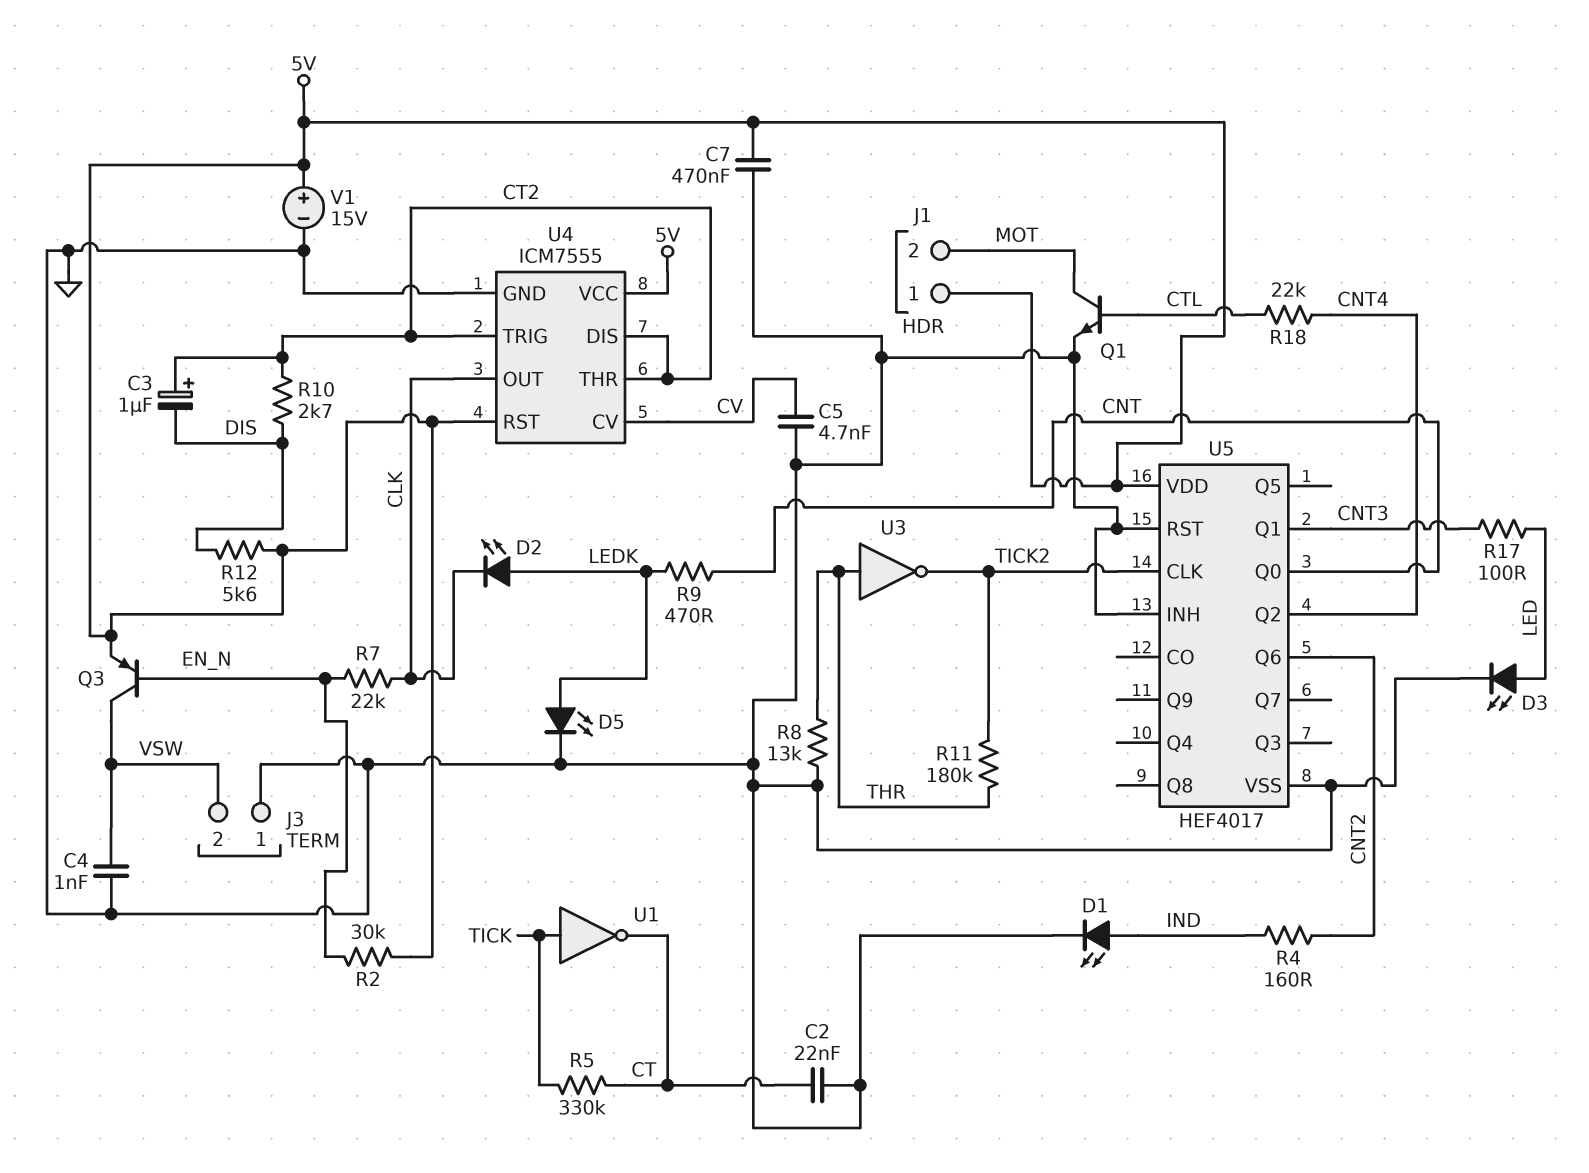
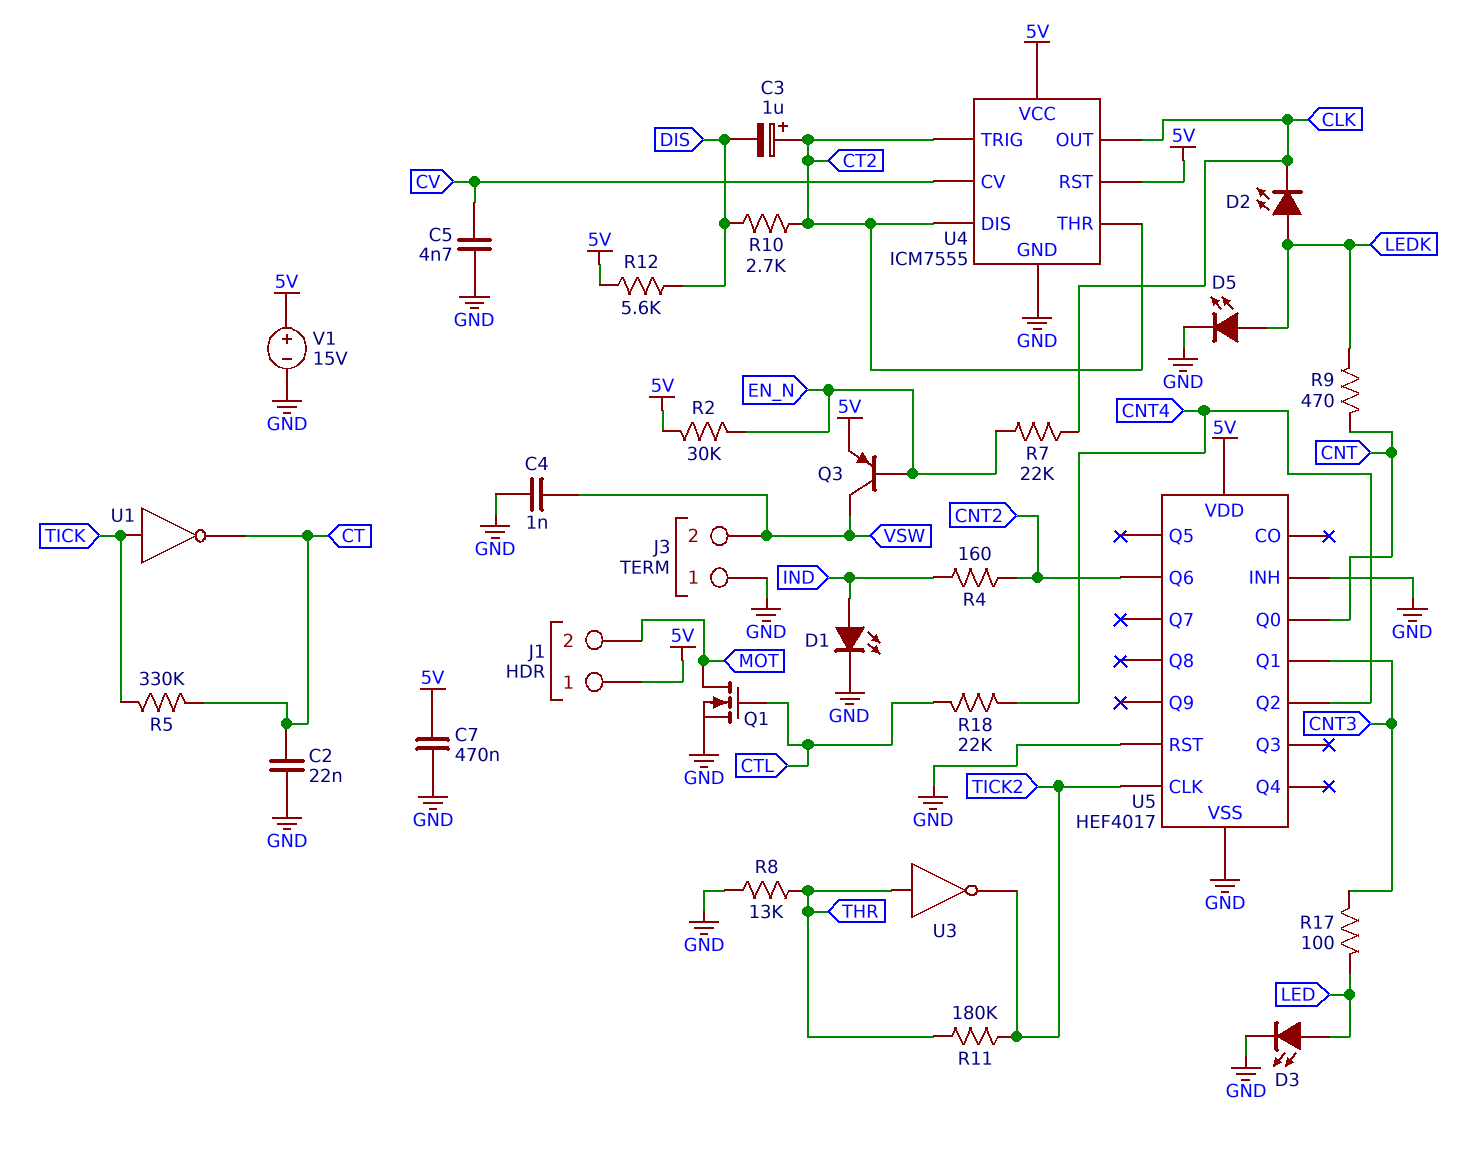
Q1: NPN (B CTL, C MOT, E GND) -> NMOS (G CTL, D MOT, S GND)

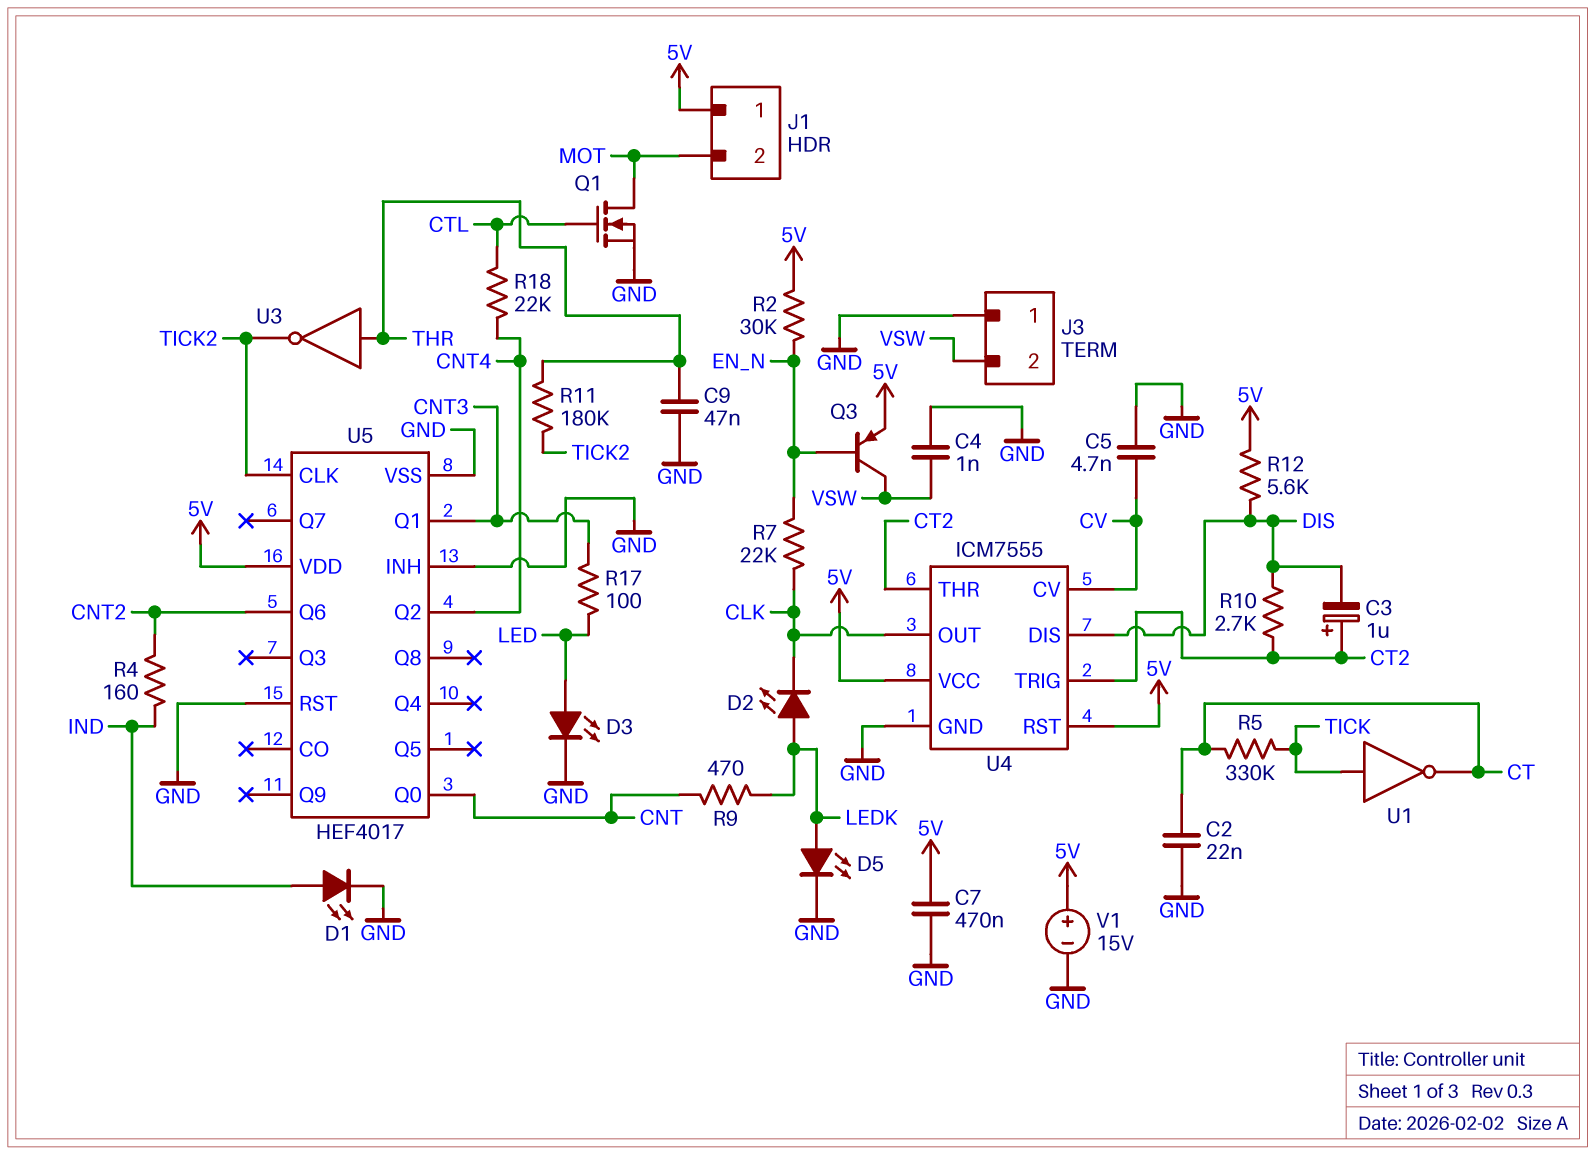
C9: none -> 47nF (GND, THR)
R8: 13k (GND, THR) -> none
U4 pin DIS: CT2 -> DIS

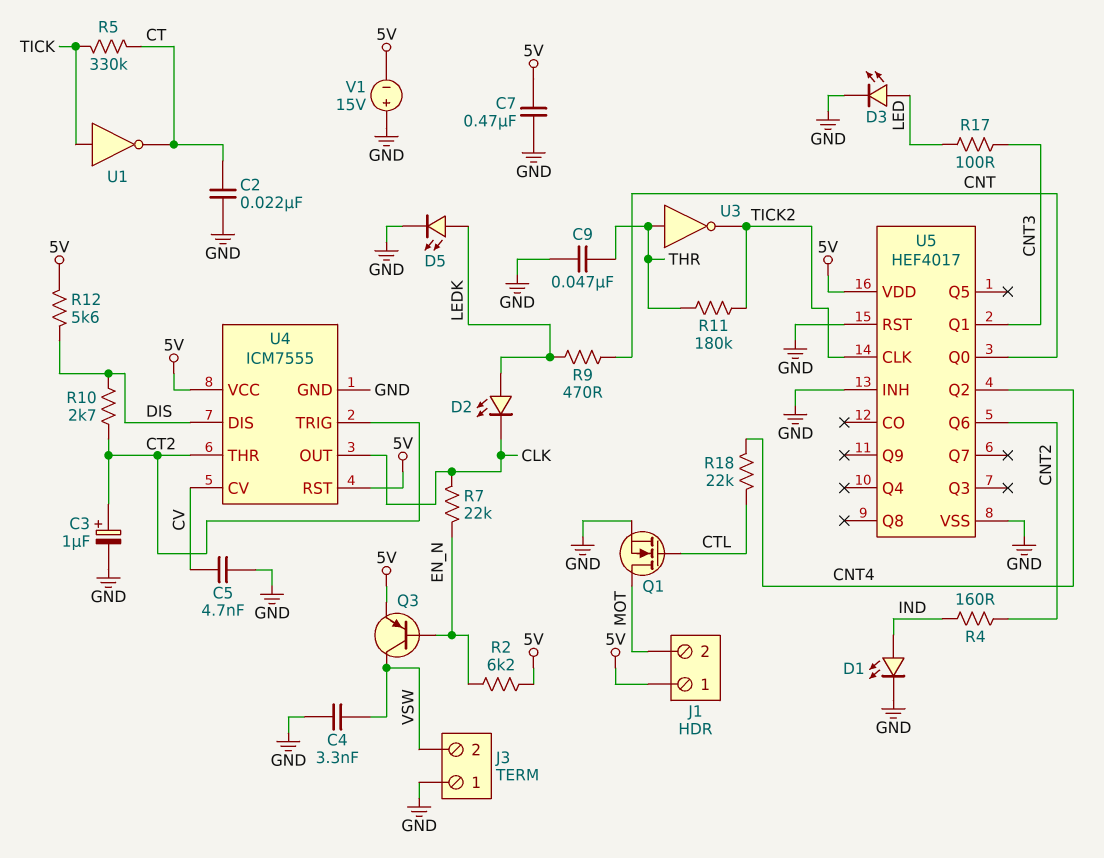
C3: 1uF (plus CT2, minus DIS) -> 1uF (plus CT2, minus GND)
C4: 1nF (GND, VSW) -> 3.3nF (GND, VSW)
R2: 30k (5V, EN_N) -> 6.2k (5V, EN_N)
V1: 15V (plus 5V, minus GND) -> 15V (plus GND, minus 5V)

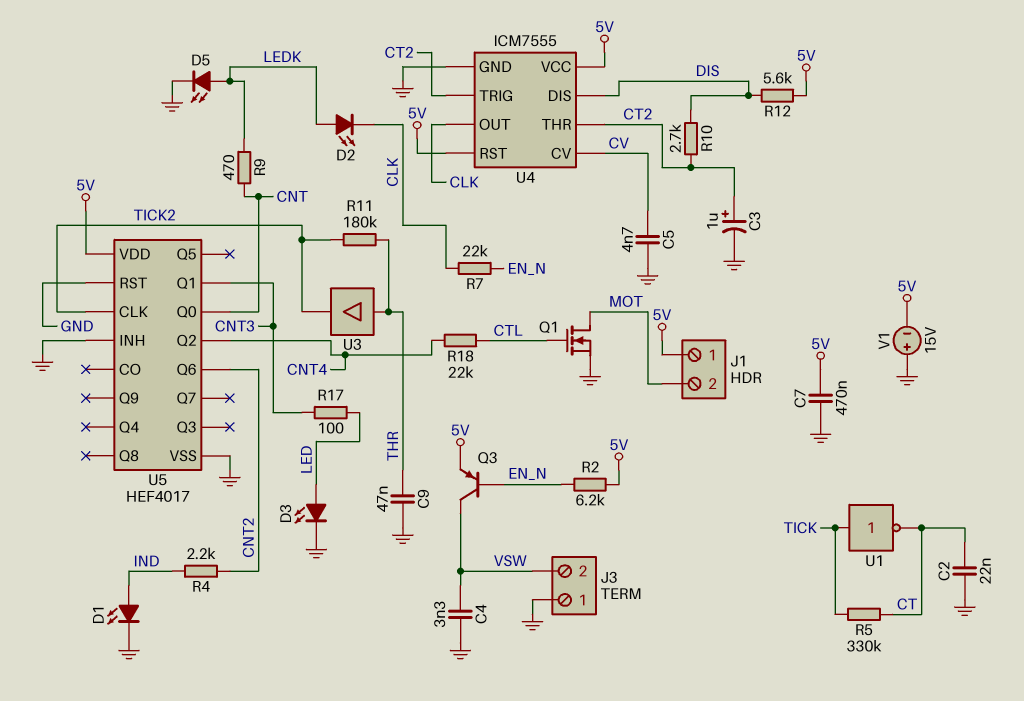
R4: 160 (CNT2, IND) -> 2.2k (CNT2, IND)
U3: NOT (in THR, out TICK2) -> buffer (in THR, out TICK2)

